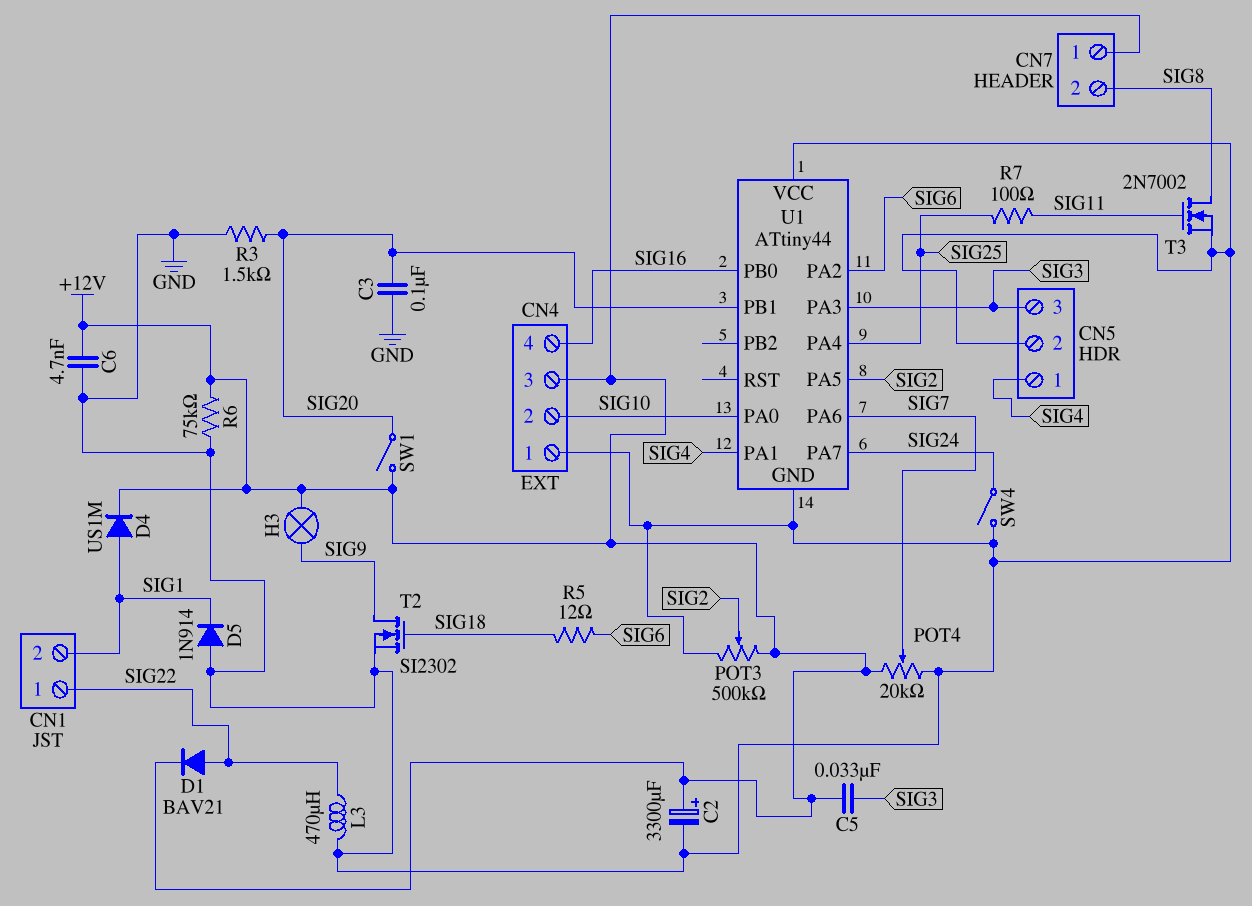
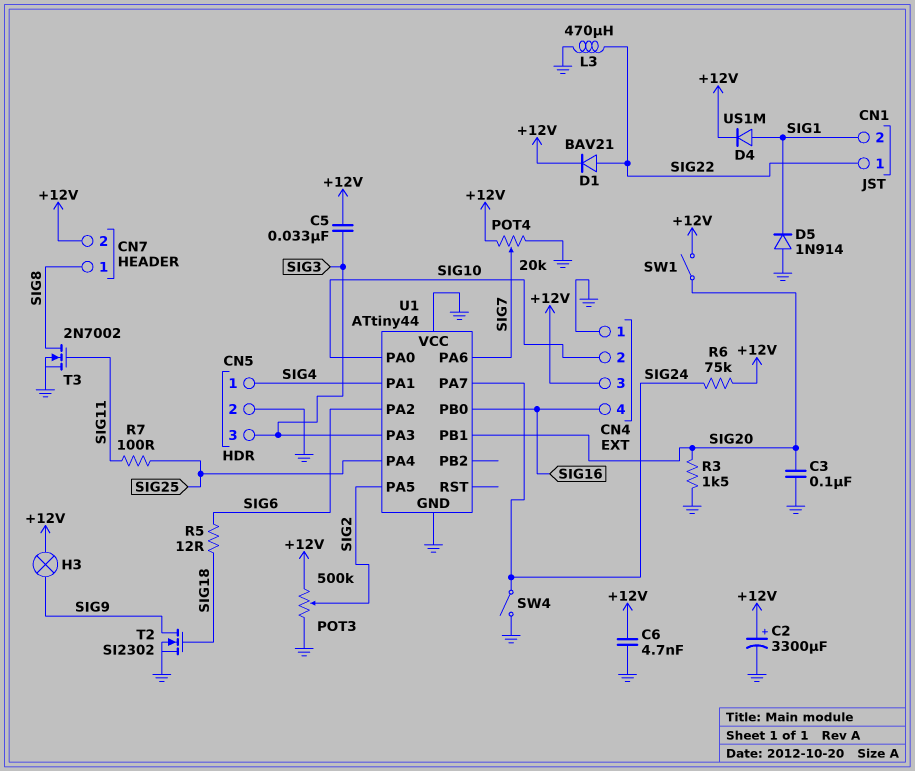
CN7 pin 1: +12V -> SIG8
CN7 pin 2: SIG8 -> +12V
R6: 75k (+12V, GND) -> 75k (+12V, SIG24)

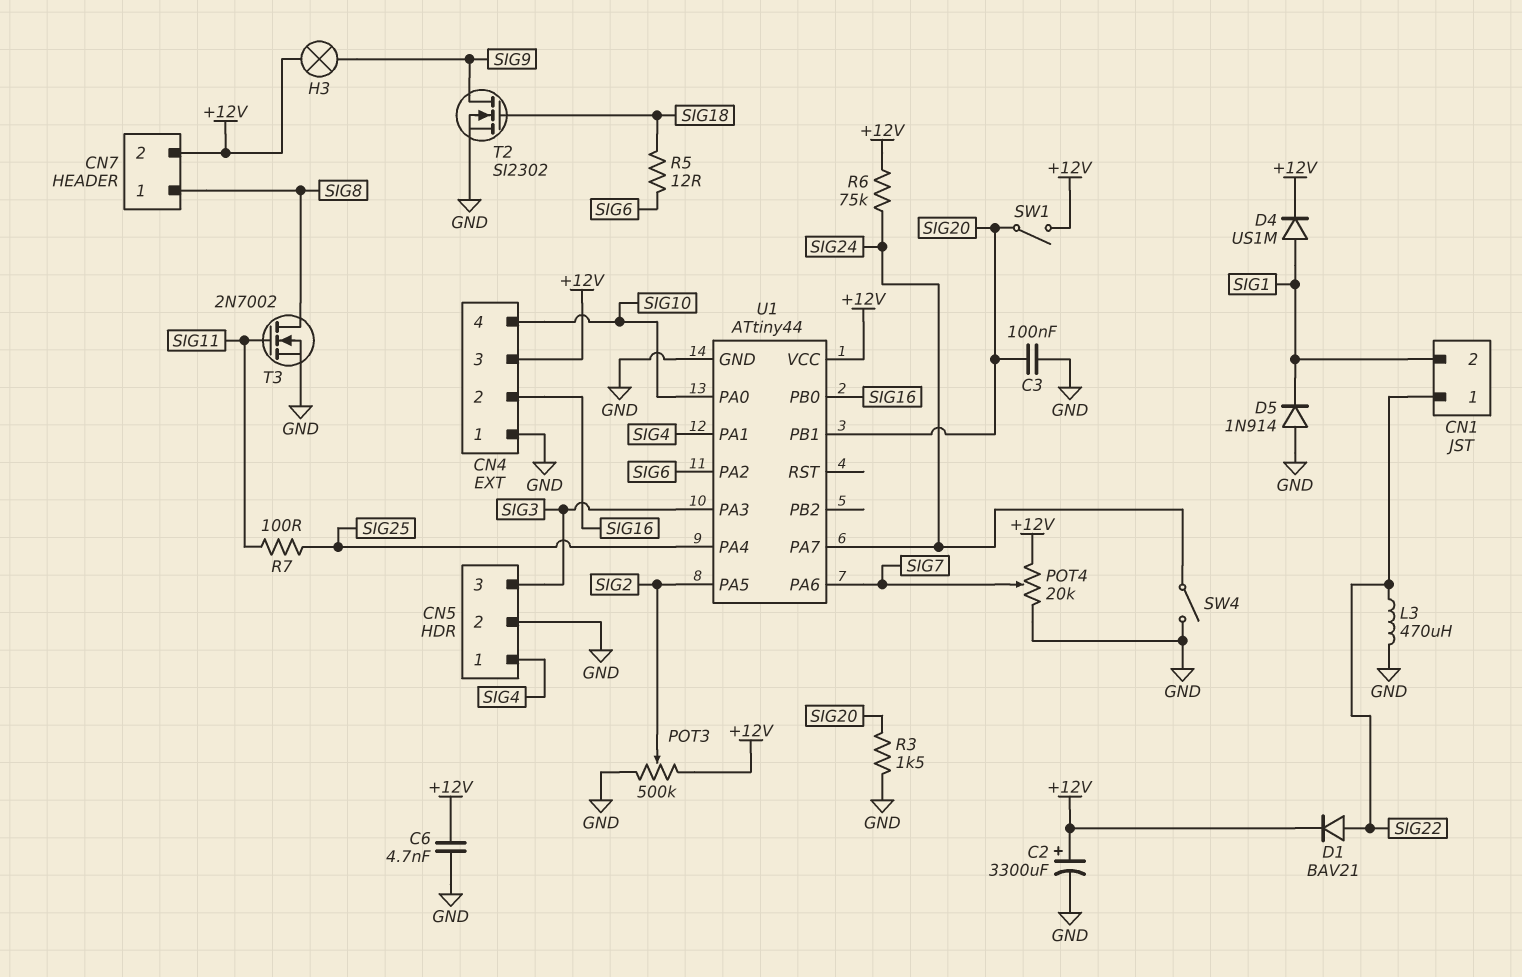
C5: 33nF (+12V, SIG3) -> none
CN4 pin 2: SIG10 -> SIG16
CN4 pin 4: SIG16 -> SIG10
U1 pin VCC: GND -> +12V

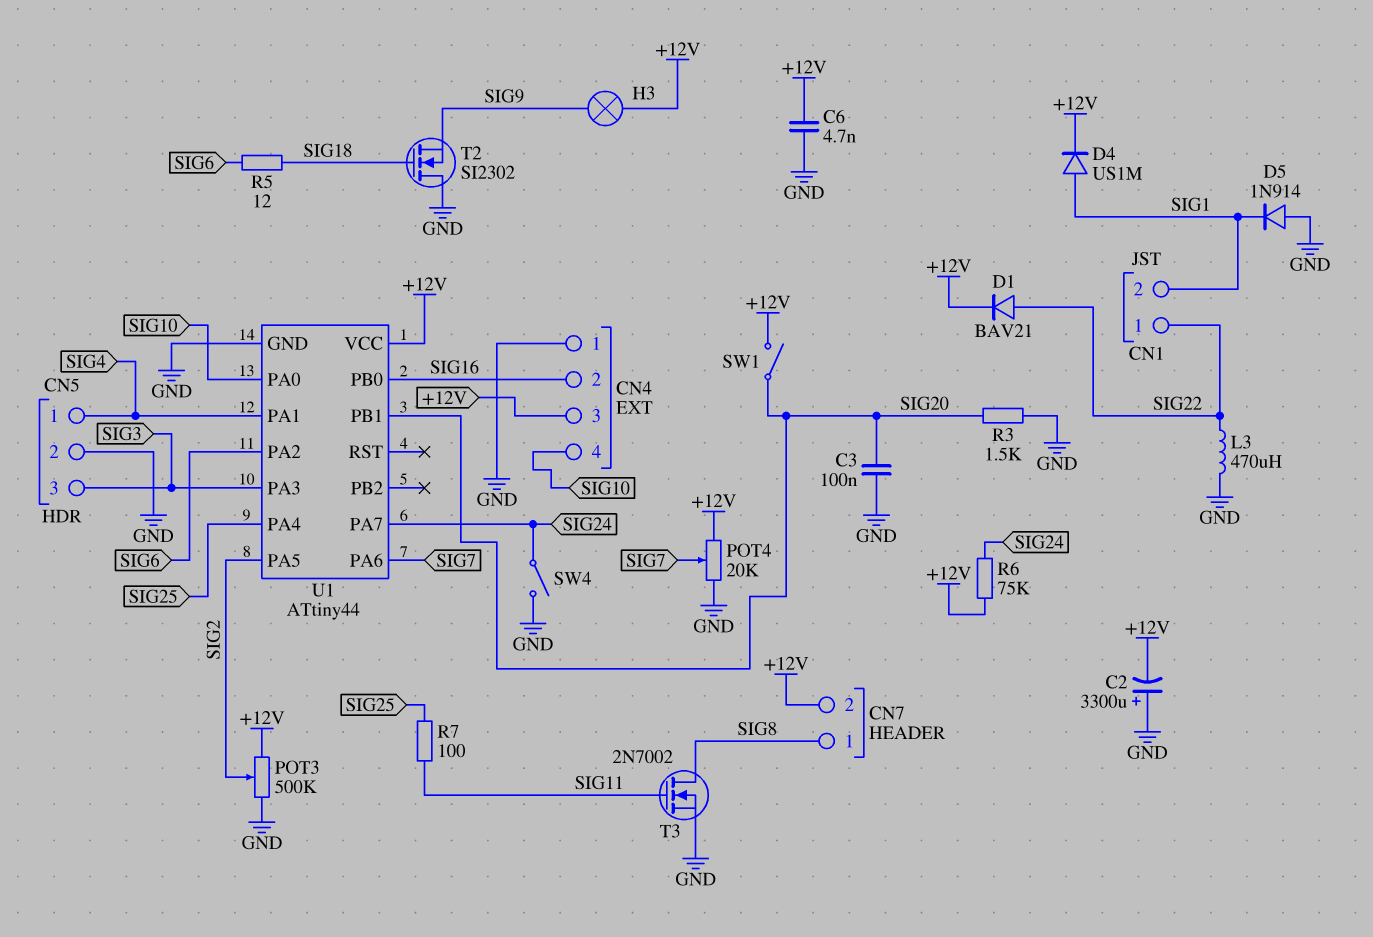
C2: 3300uF (plus +12V, minus GND) -> 3300uF (plus GND, minus +12V)
T2: NMOS SI2302 (G SIG18, D SIG9, S GND) -> NMOS SI2302 (G SIG18, D GND, S SIG9)

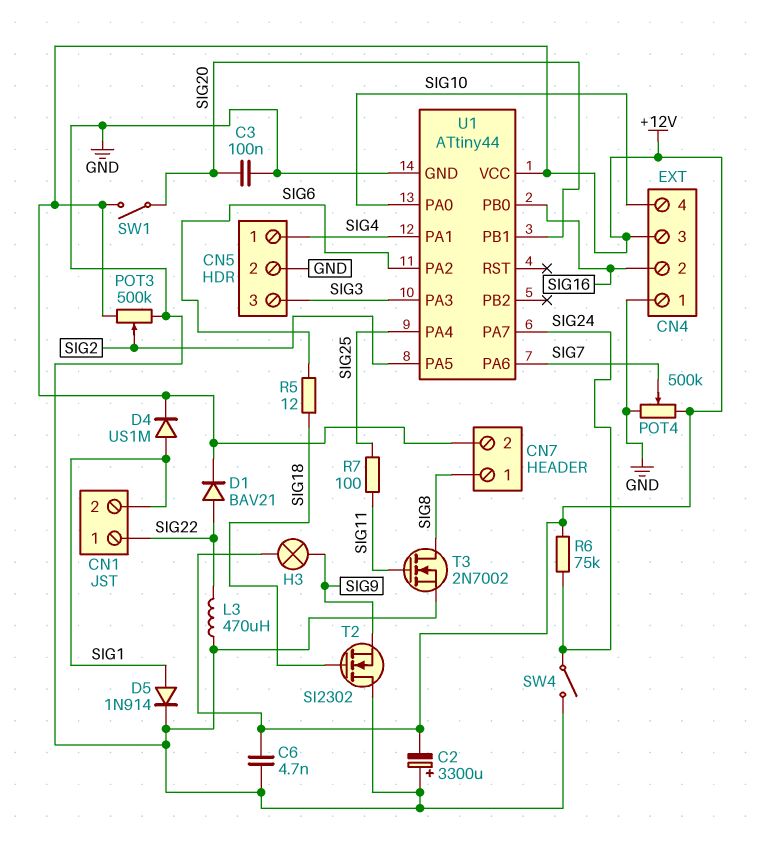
D5: diode 1N914 (A GND, K SIG1) -> diode 1N914 (A SIG1, K GND)
POT4: 20k (+12V, GND, wiper SIG7) -> 500k (+12V, GND, wiper SIG7)
R3: 1.5k (GND, SIG20) -> none

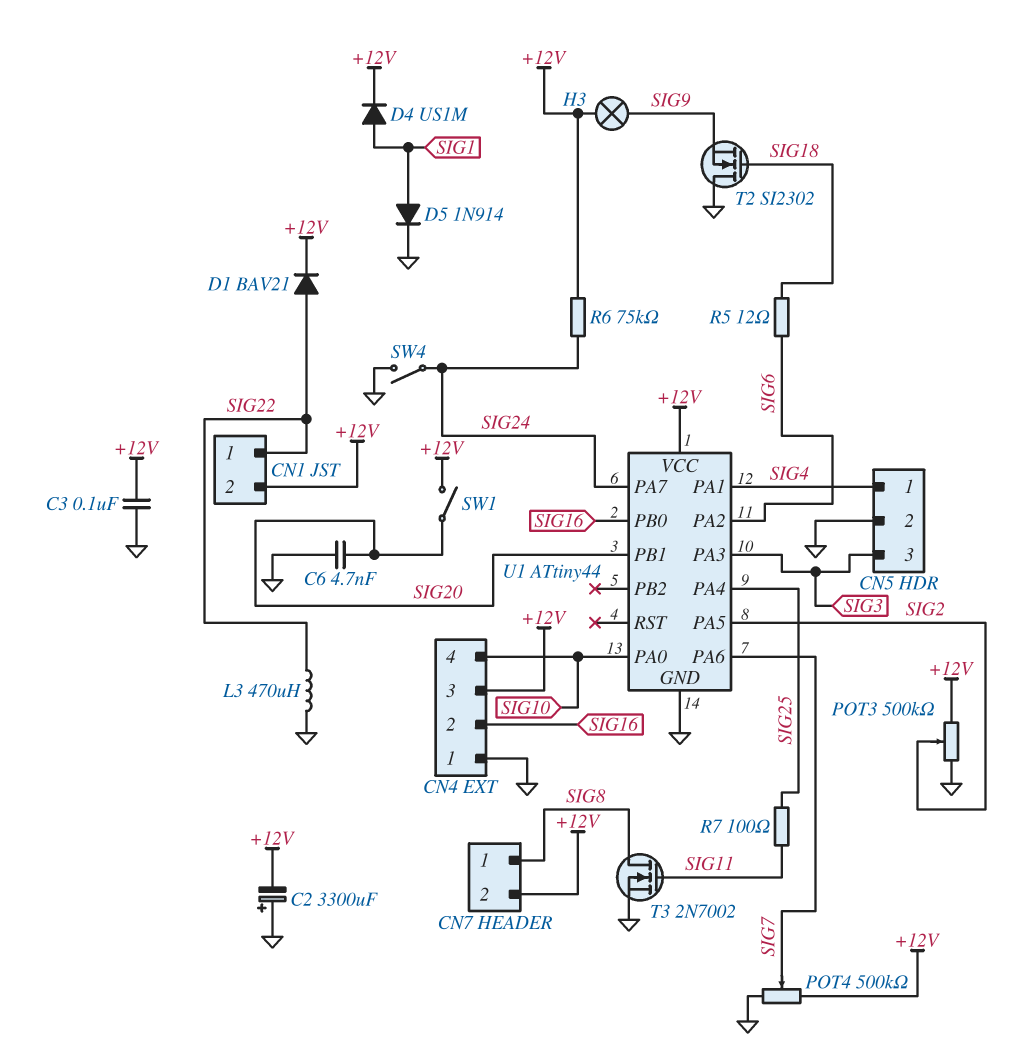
C3: 100nF (GND, SIG20) -> 100nF (+12V, GND)
C6: 4.7nF (+12V, GND) -> 4.7nF (GND, SIG20)
CN1 pin 2: SIG1 -> +12V

